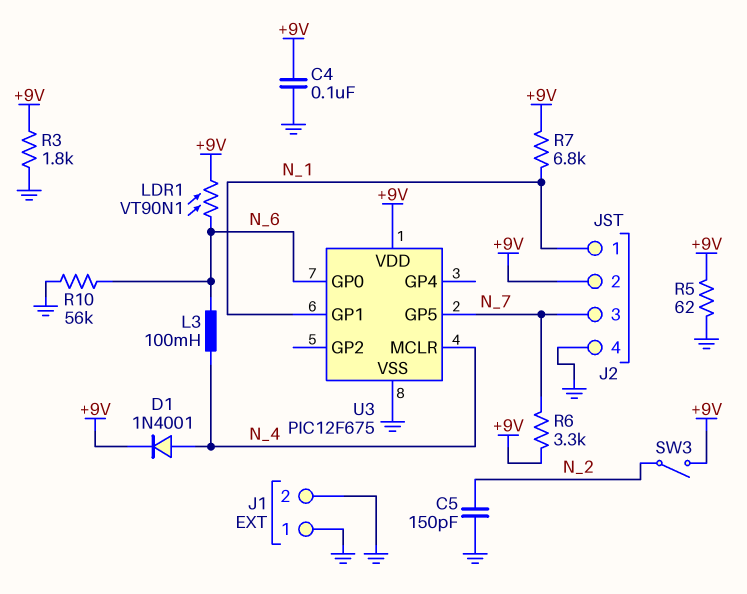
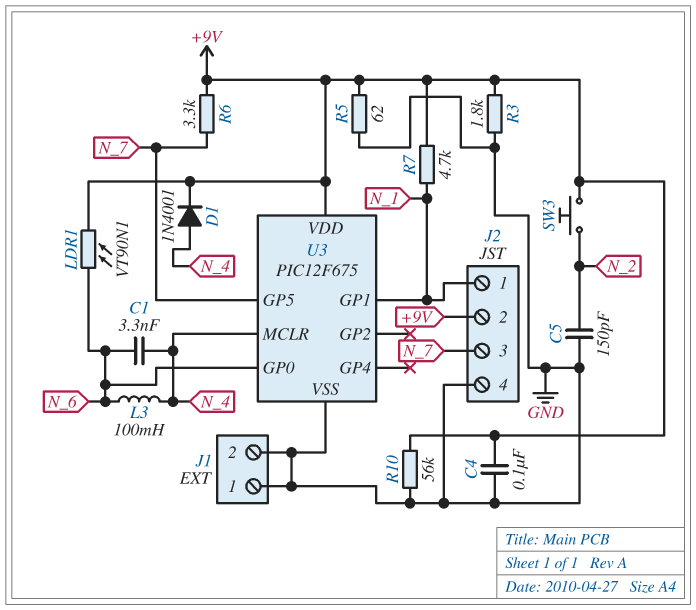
C1: none -> 3.3nF (N_4, N_6)
R7: 6.8k (+9V, N_1) -> 4.7k (+9V, N_1)
R10: 56k (GND, N_6) -> 56k (+9V, GND)
SW3: switch (+9V, N_2) -> button (+9V, N_2)

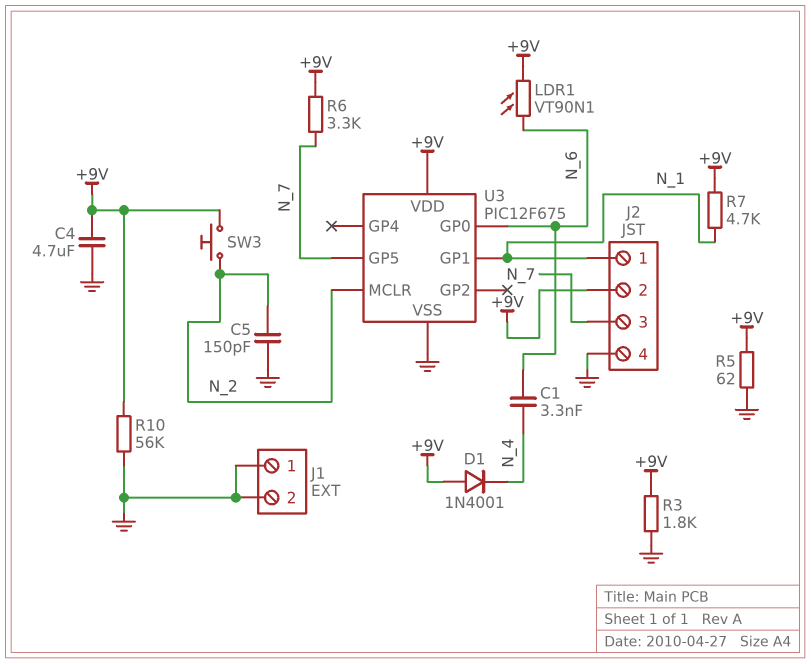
C4: 100nF (+9V, GND) -> 4.7uF (+9V, GND)
D1: diode 1N4001 (A N_4, K +9V) -> diode 1N4001 (A +9V, K N_4)
L3: 100mH (N_4, N_6) -> none
U3 pin MCLR: N_4 -> N_2

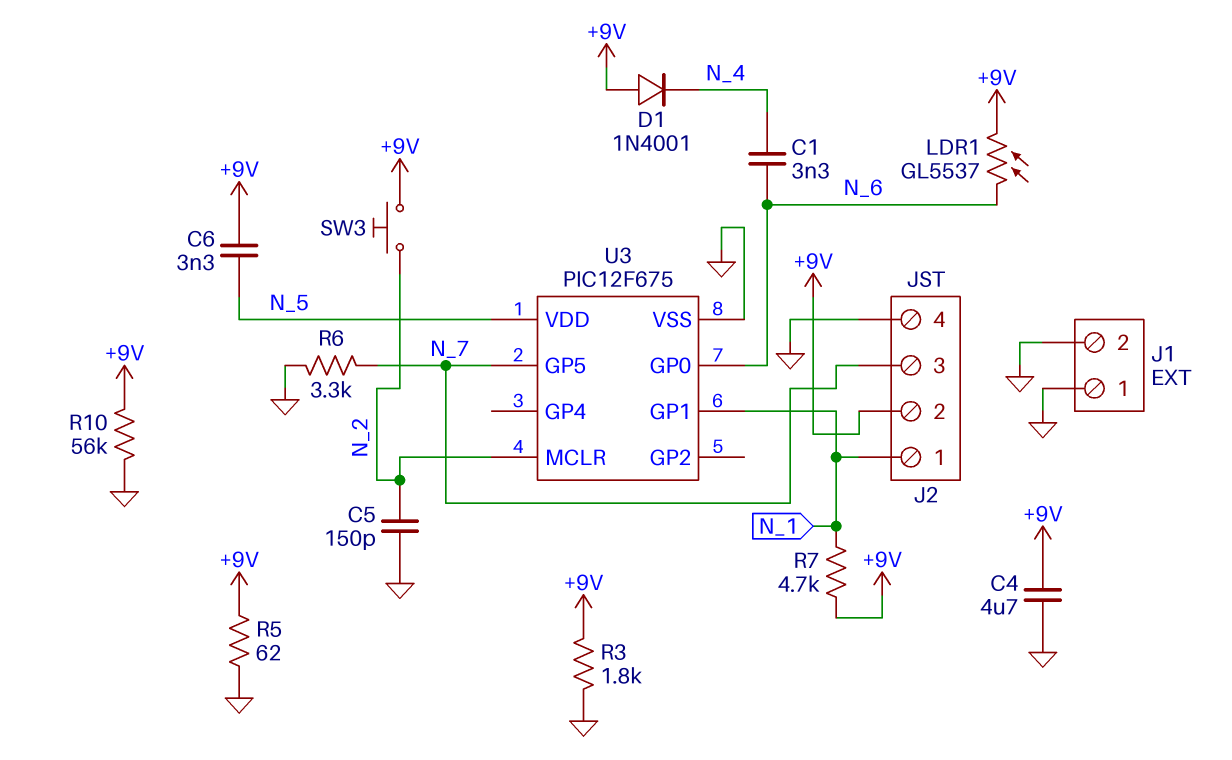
C6: none -> 3.3nF (+9V, N_5)
LDR1: VT90N1 (+9V, N_6) -> GL5537 (+9V, N_6)
R6: 3.3k (+9V, N_7) -> 3.3k (GND, N_7)
U3 pin VDD: +9V -> N_5

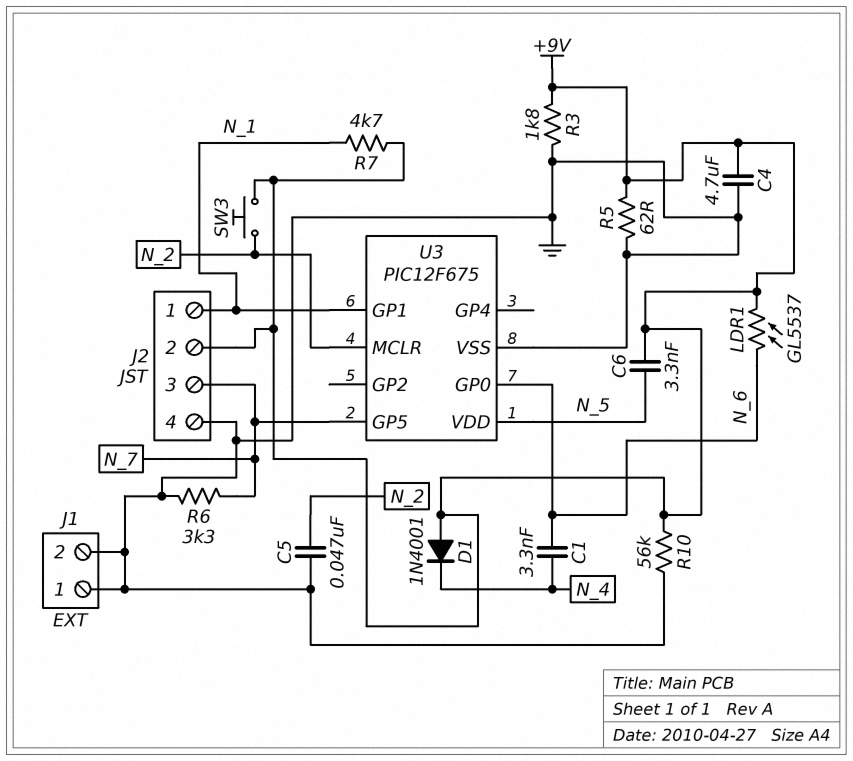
C5: 150pF (GND, N_2) -> 47nF (GND, N_2)

